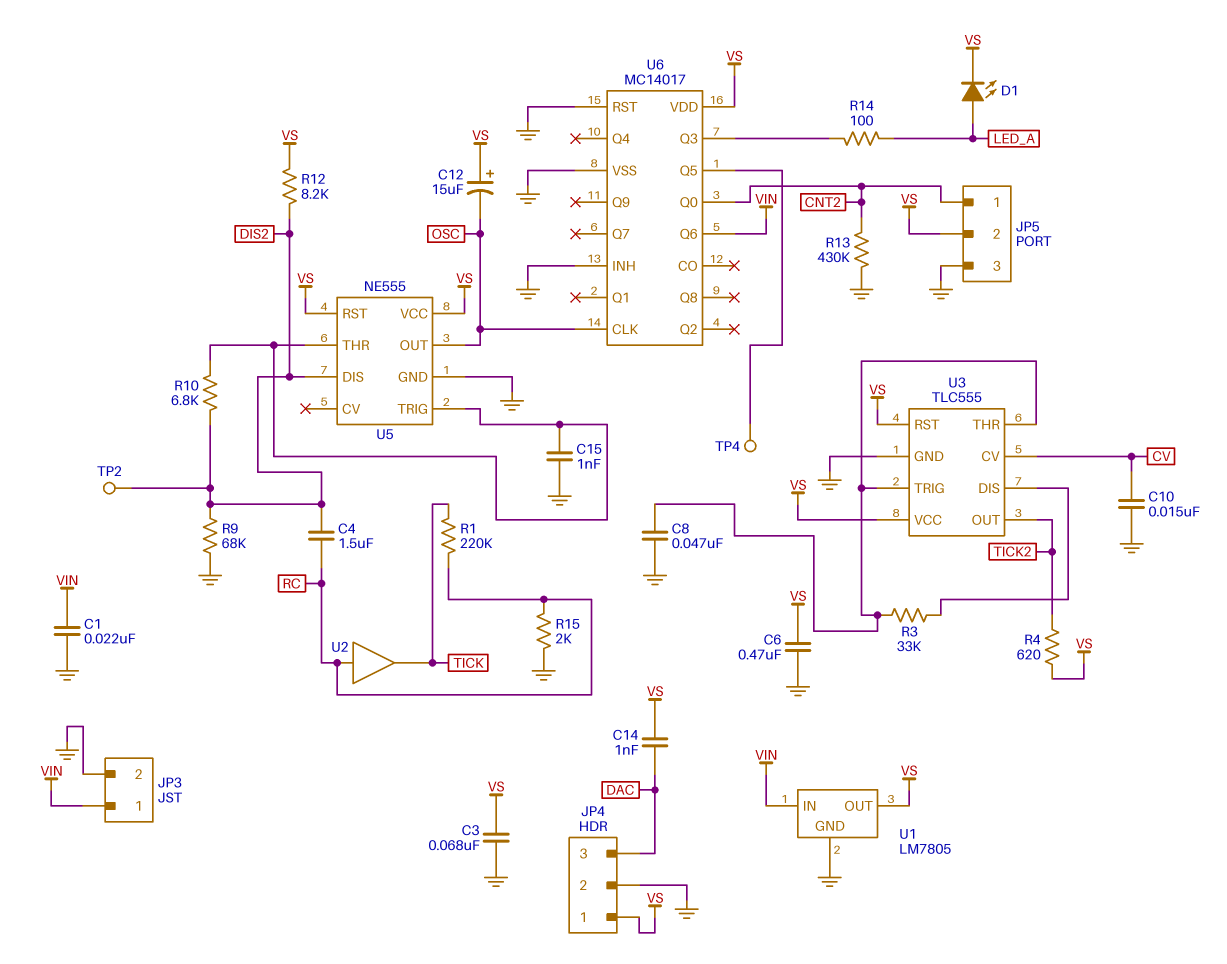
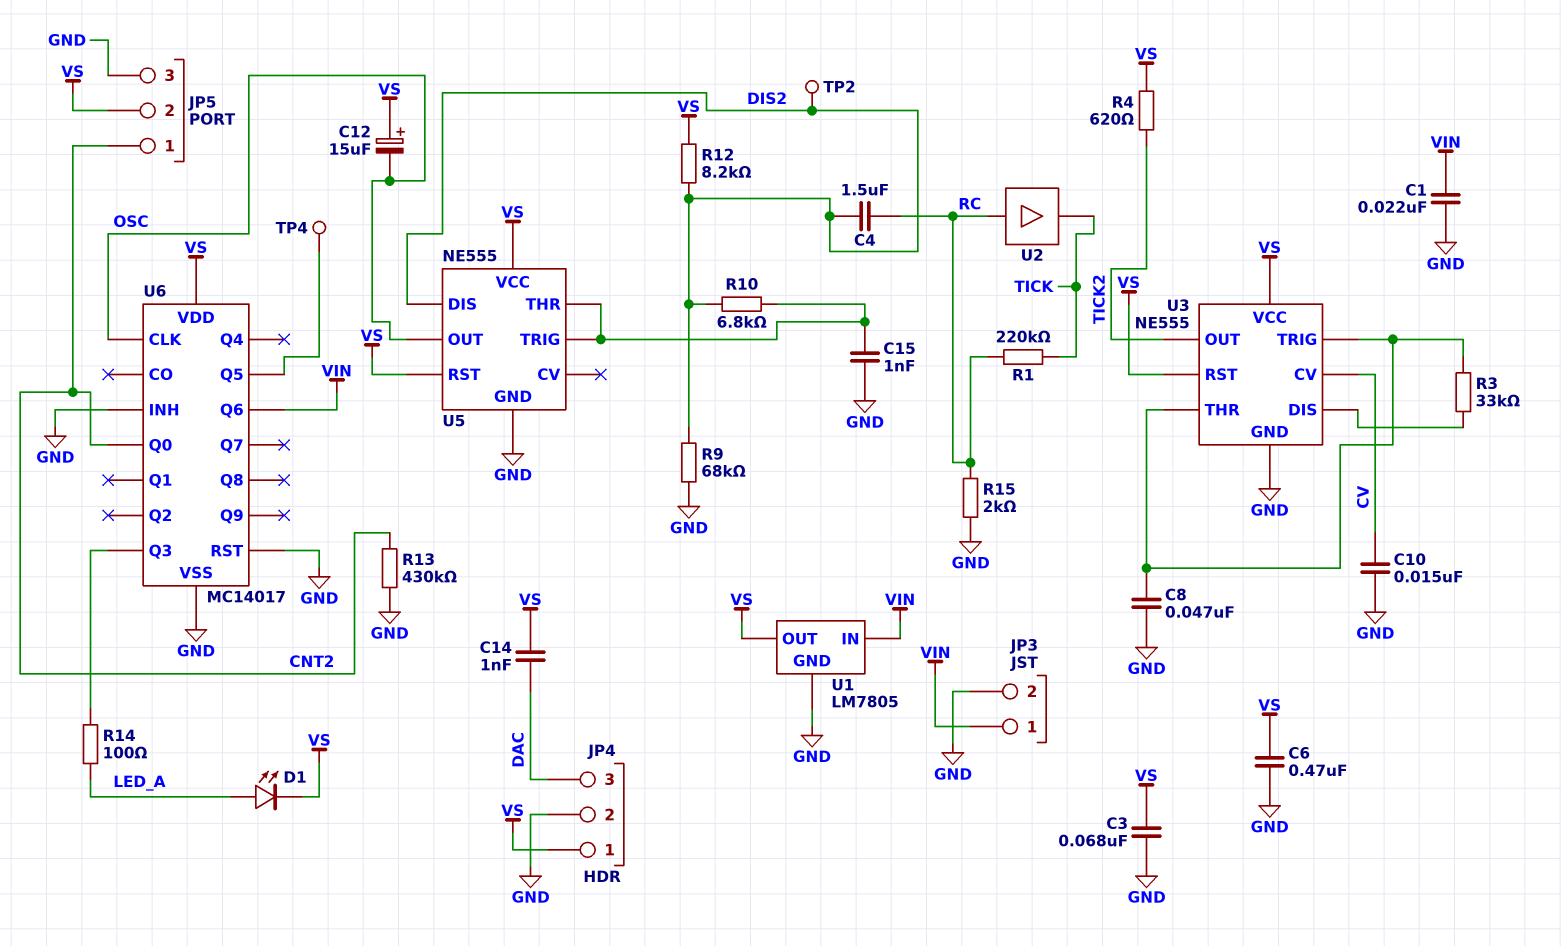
U3: TLC555 -> NE555

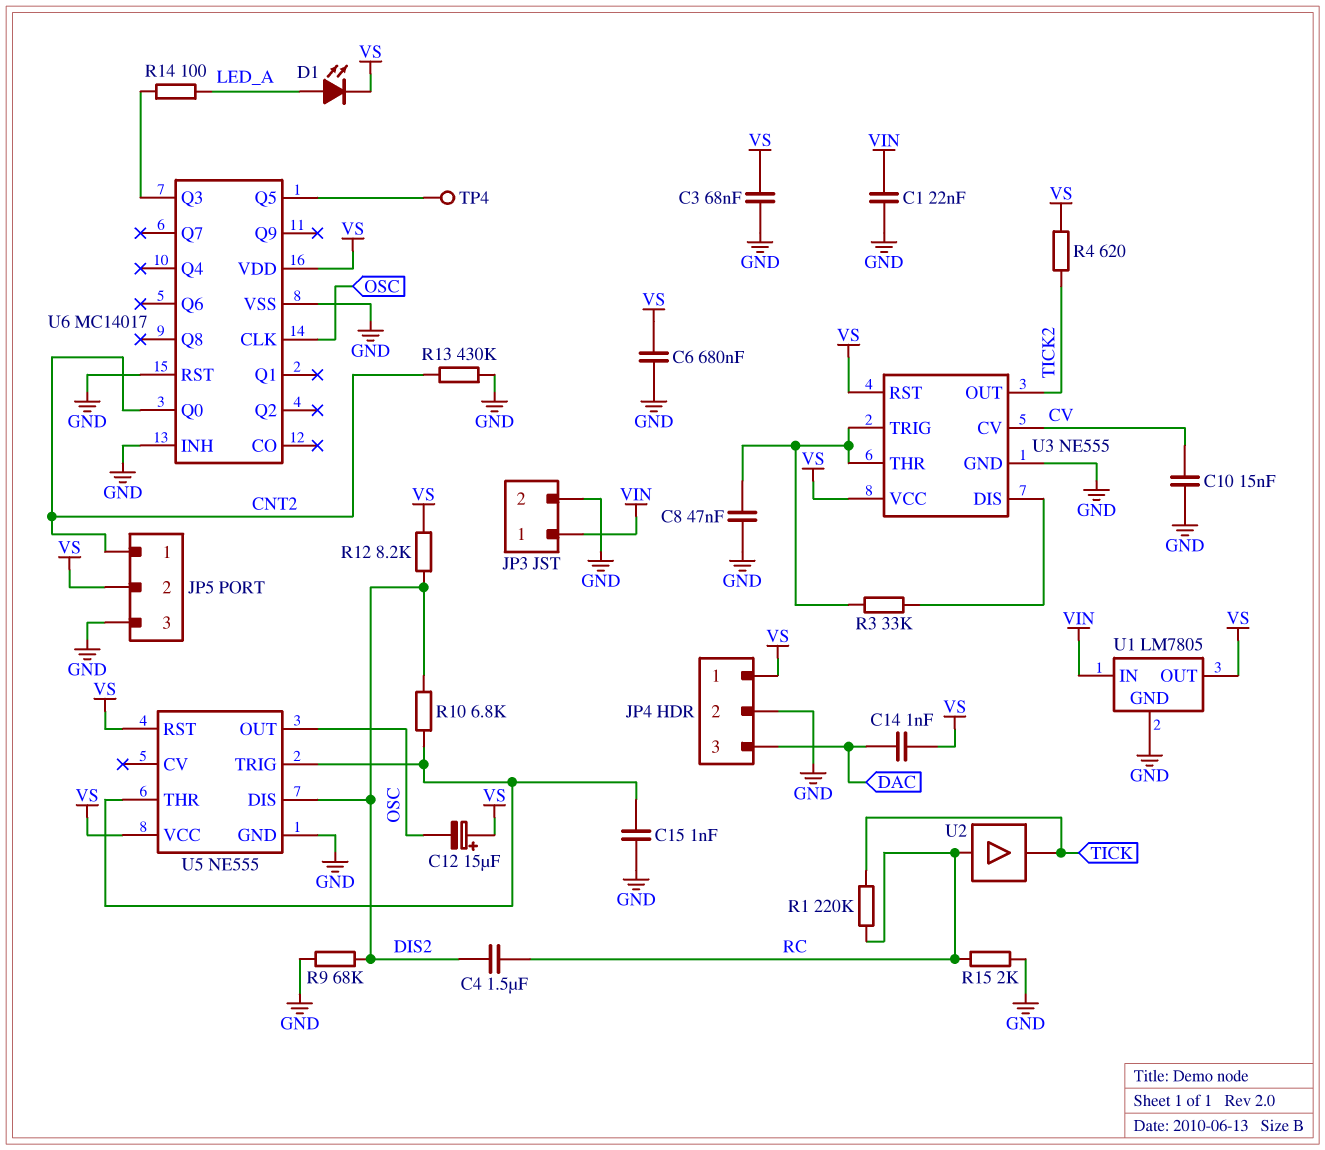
C6: 470nF (GND, VS) -> 680nF (GND, VS)
TP2: test point (DIS2) -> none
U6 pin Q6: VIN -> none

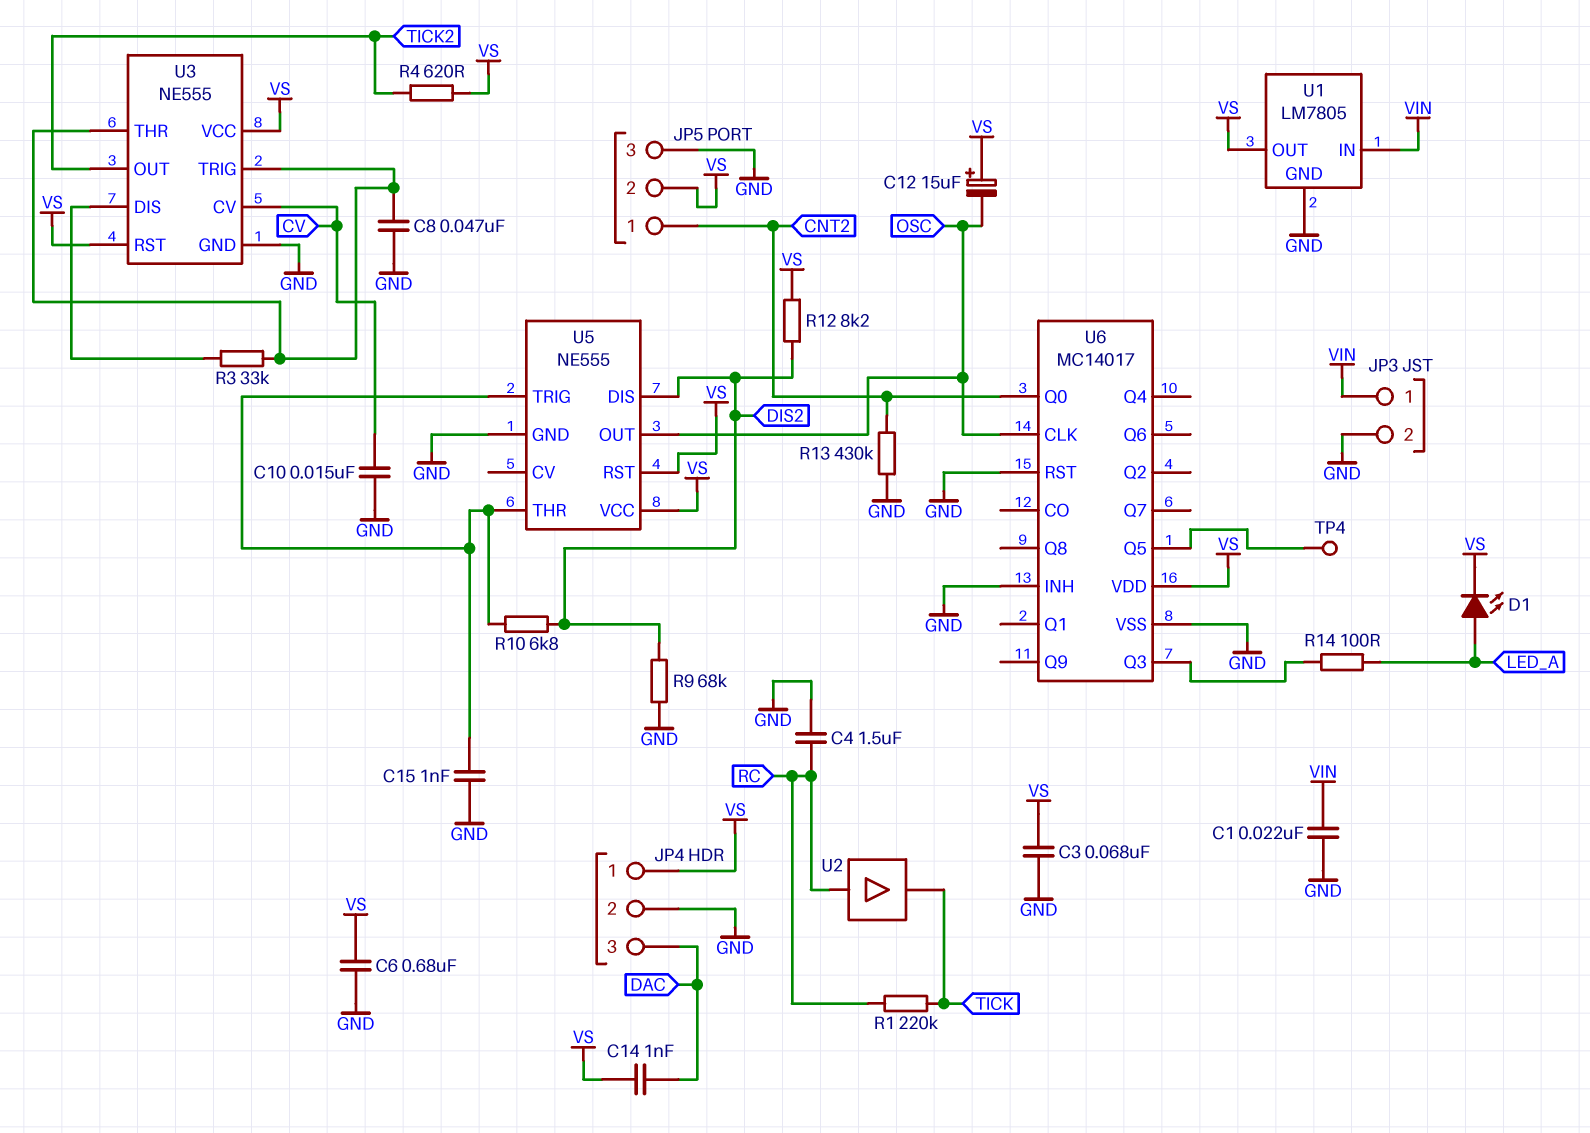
C4: 1.5uF (DIS2, RC) -> 1.5uF (GND, RC)
R15: 2k (GND, RC) -> none

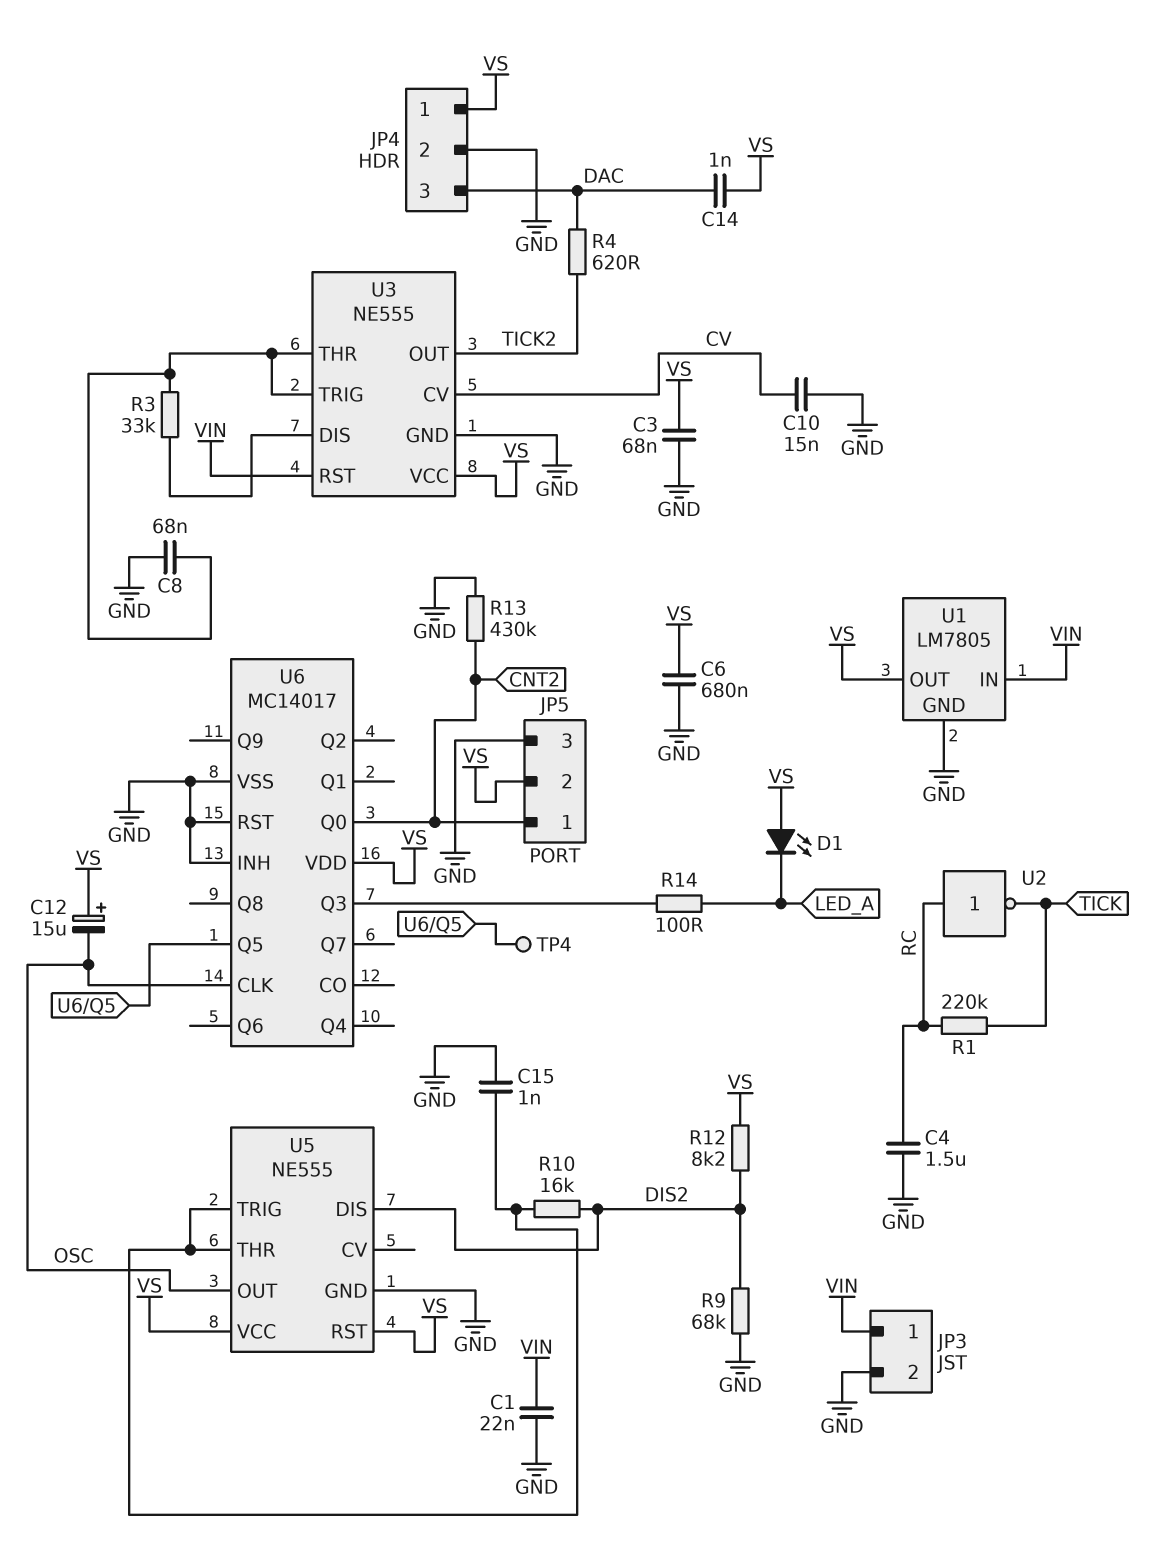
C8: 47nF (GND, U3/THR) -> 68nF (GND, U3/THR)
D1: LED (A LED_A, K VS) -> LED (A VS, K LED_A)
R4: 620 (TICK2, VS) -> 620 (DAC, TICK2)
R10: 6.8k (DIS2, U5/THR) -> 16k (DIS2, U5/THR)
U2: buffer (in RC, out TICK) -> NOT (in RC, out TICK)
U3 pin RST: VS -> VIN

